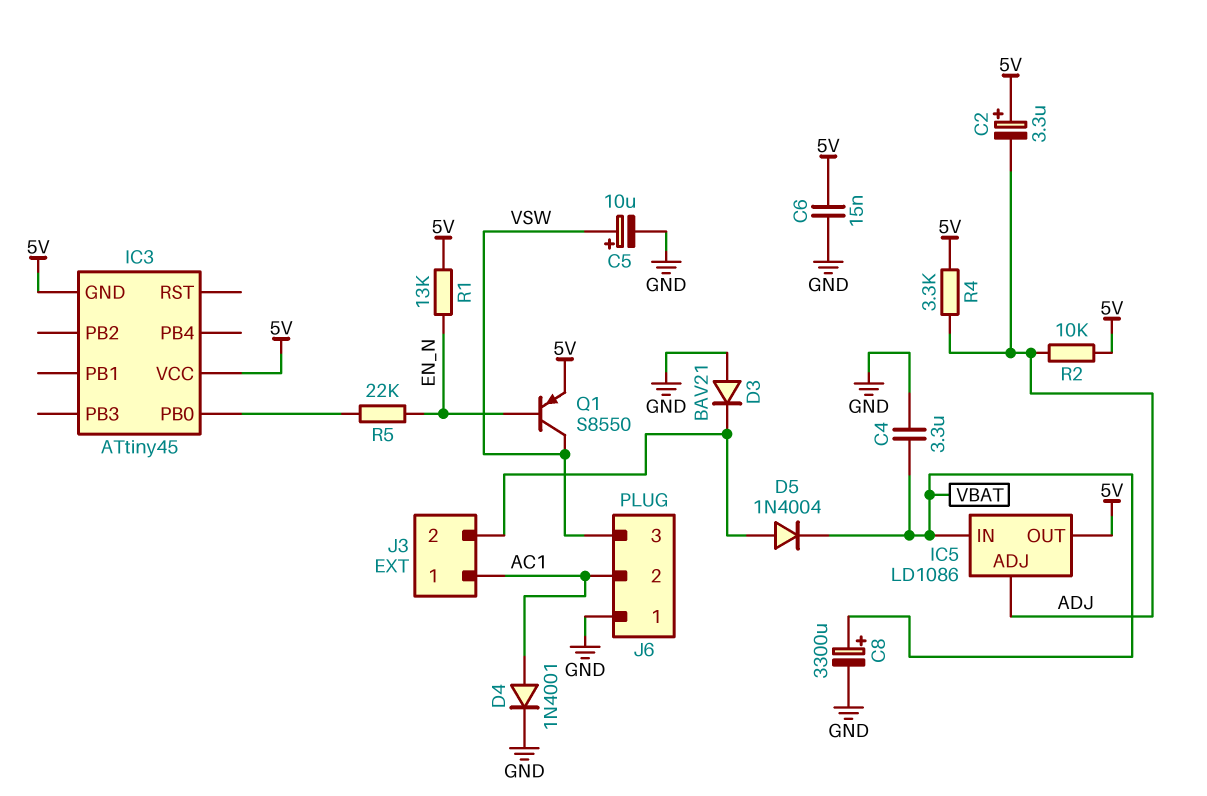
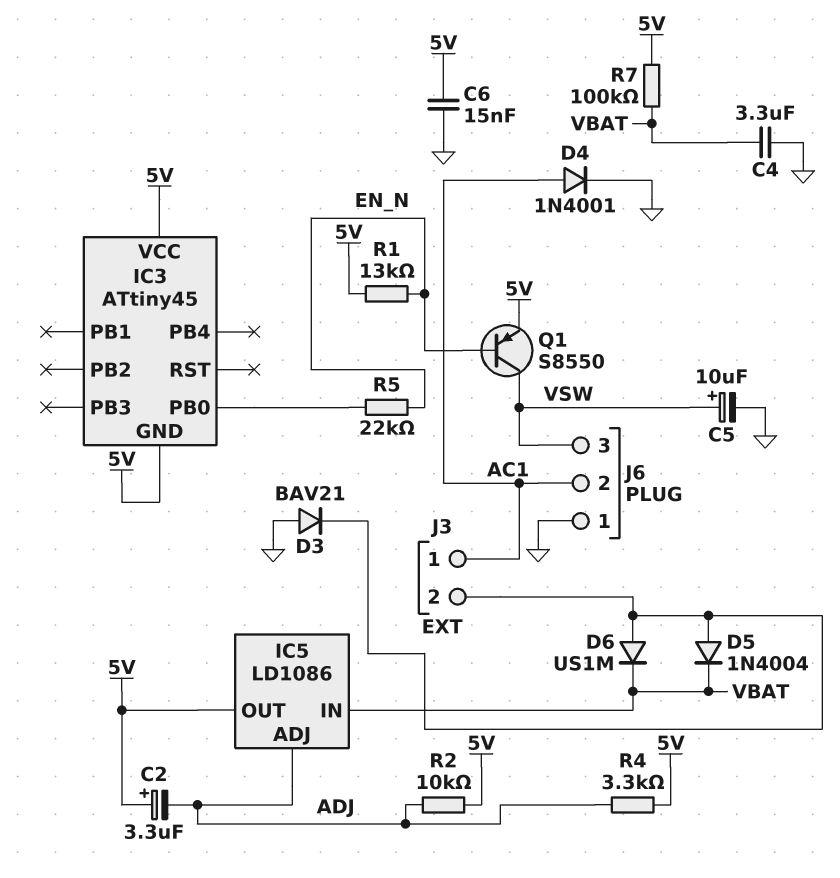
C8: 3300uF (plus VBAT, minus GND) -> none
D6: none -> diode US1M (A J3/2, K VBAT)
R7: none -> 100k (5V, VBAT)

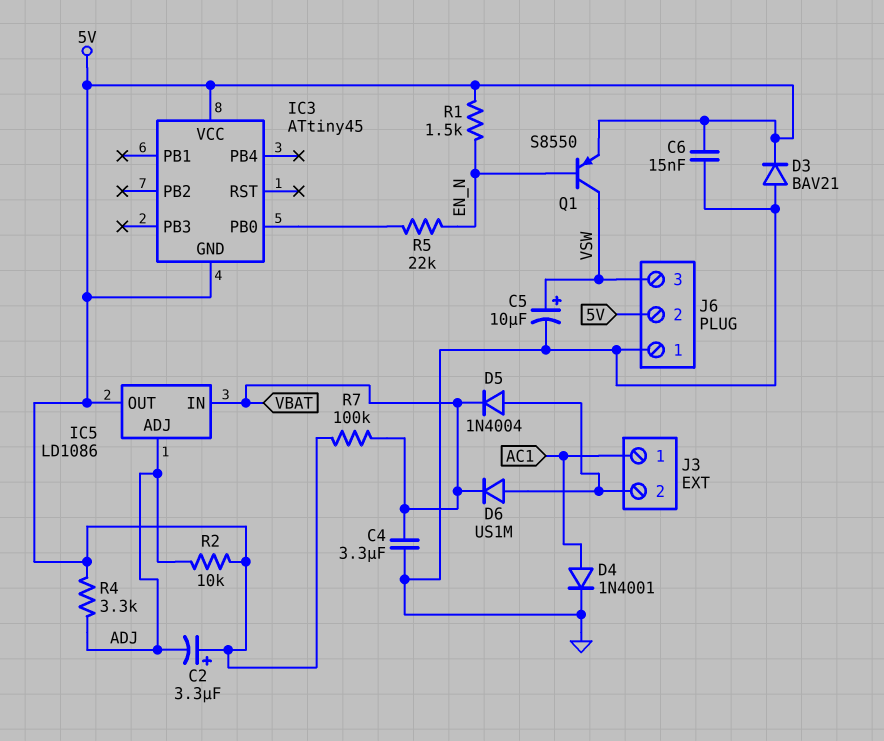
D3: diode BAV21 (A GND, K J3/2) -> diode BAV21 (A GND, K 5V)
J6 pin 2: AC1 -> 5V
R1: 13k (5V, EN_N) -> 1.5k (5V, EN_N)

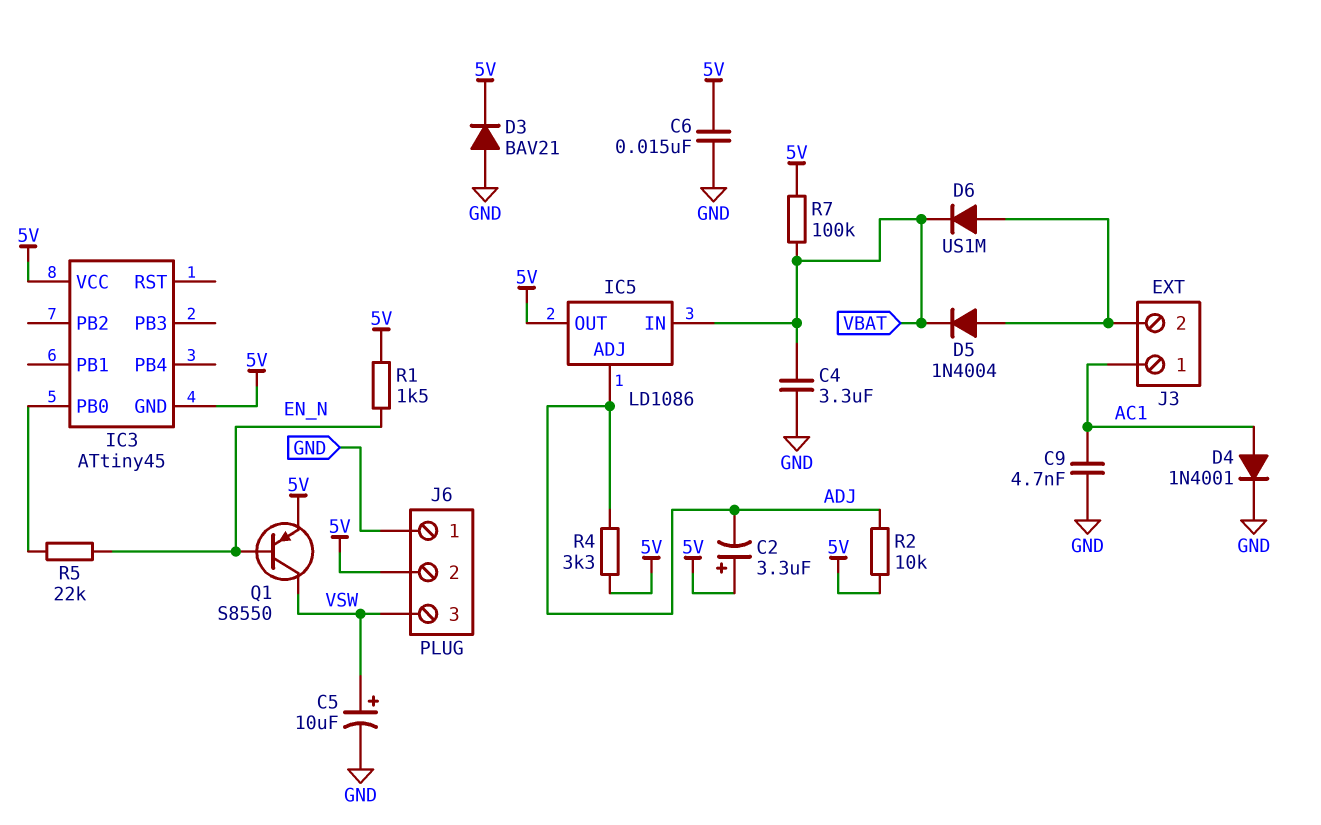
C9: none -> 4.7nF (AC1, GND)

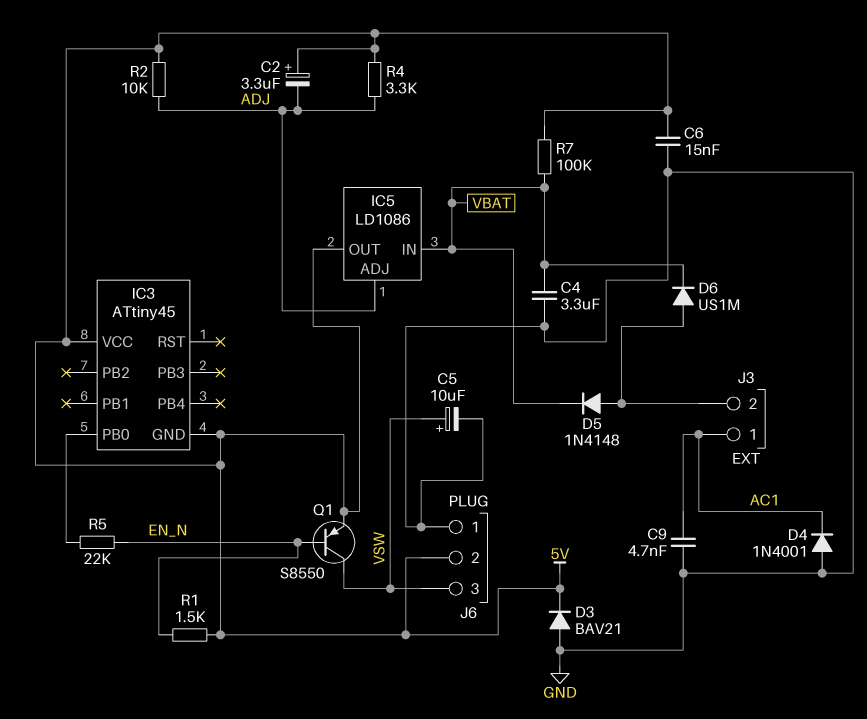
D4: diode 1N4001 (A AC1, K GND) -> diode 1N4001 (A GND, K AC1)
D5: diode 1N4004 (A J3/2, K VBAT) -> diode 1N4148 (A J3/2, K VBAT)

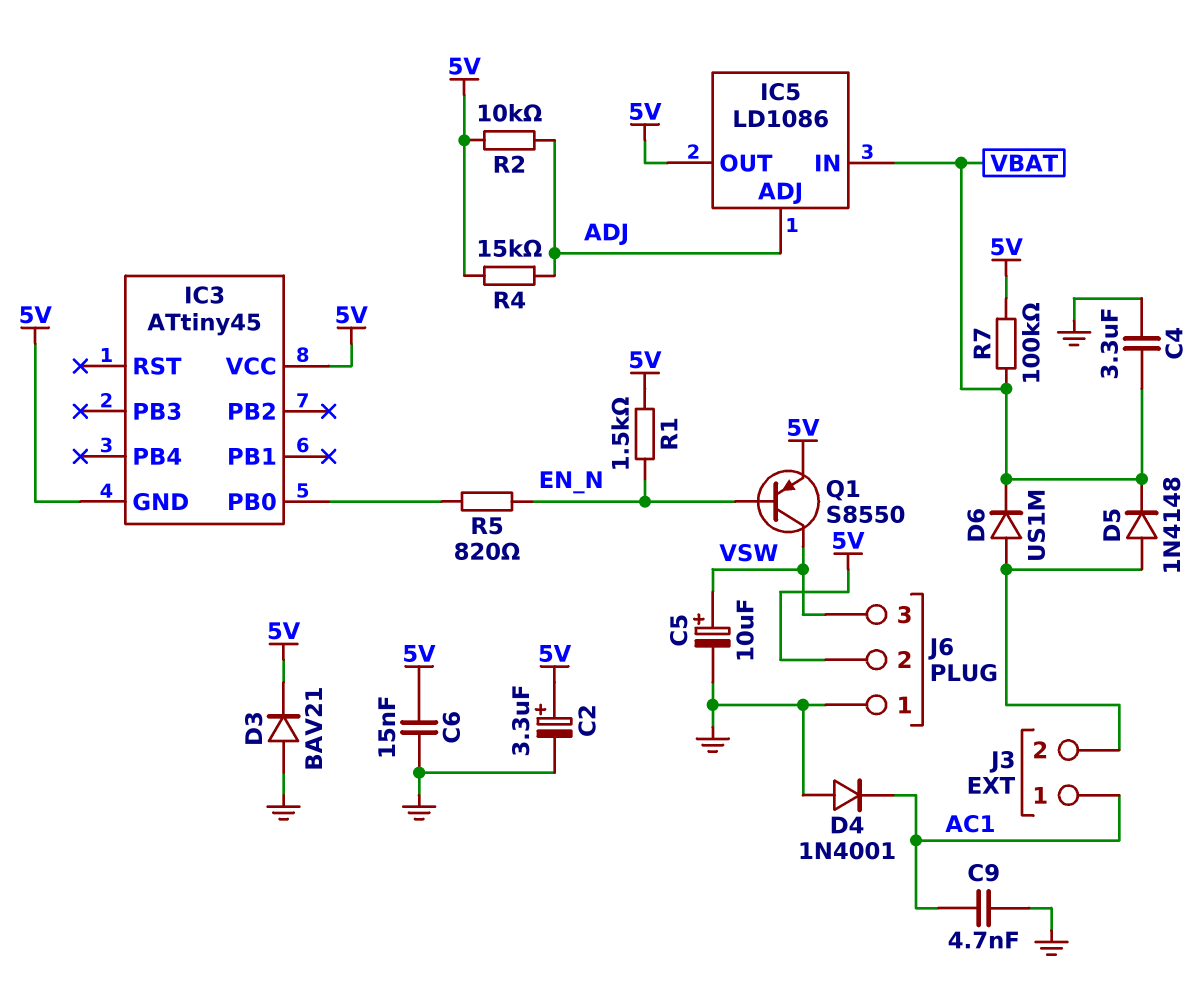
C2: 3.3uF (plus 5V, minus ADJ) -> 3.3uF (plus 5V, minus GND)
R4: 3.3k (5V, ADJ) -> 15k (5V, ADJ)
R5: 22k (EN_N, IC3/PB0) -> 820 (EN_N, IC3/PB0)

